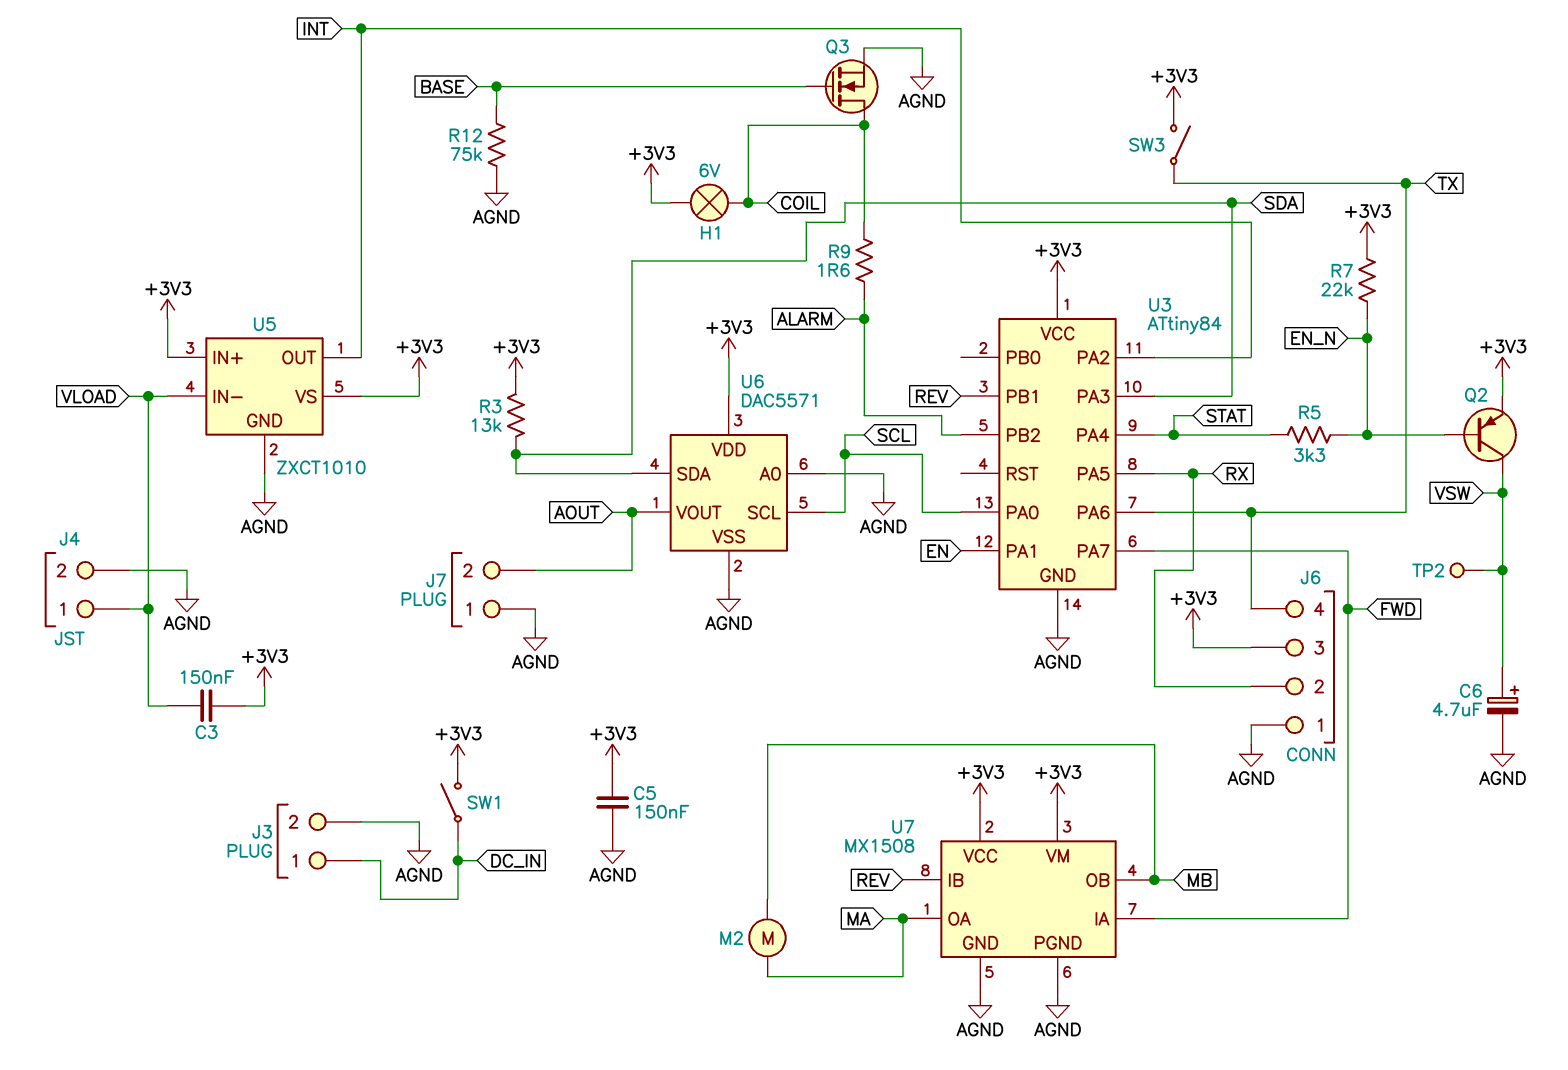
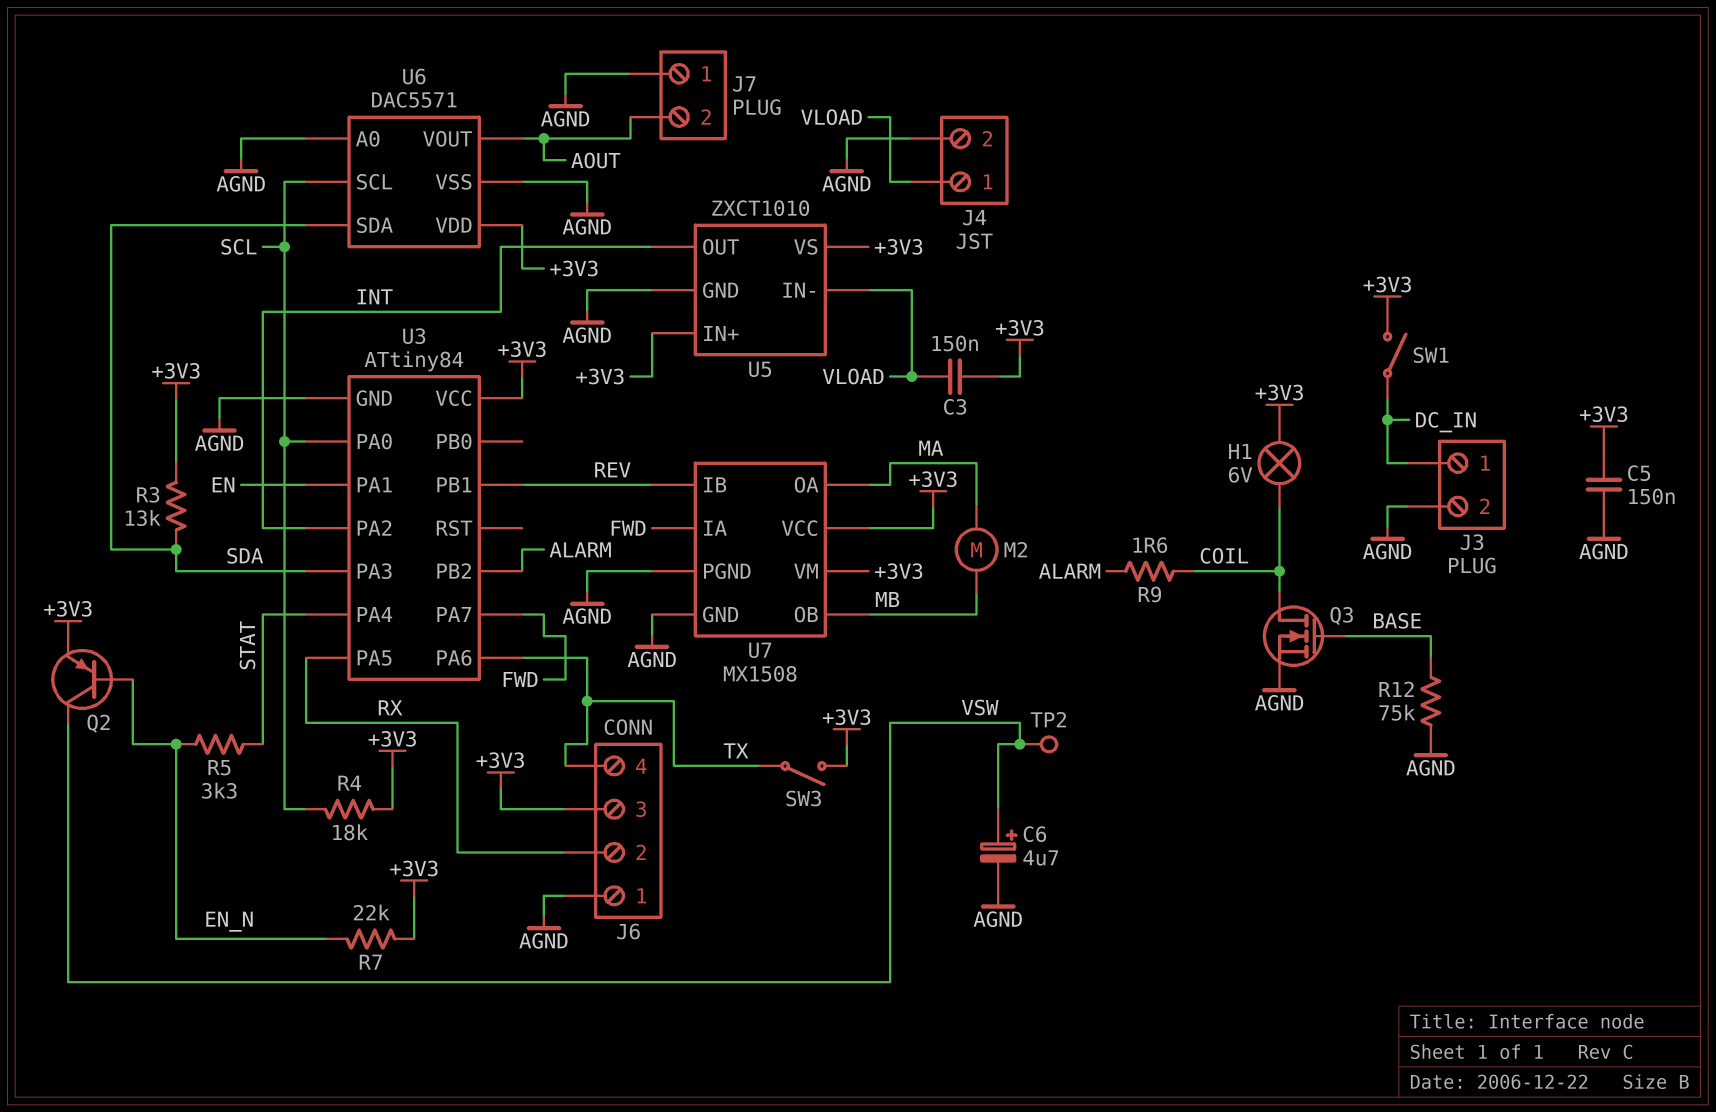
R4: none -> 18k (+3V3, SCL)

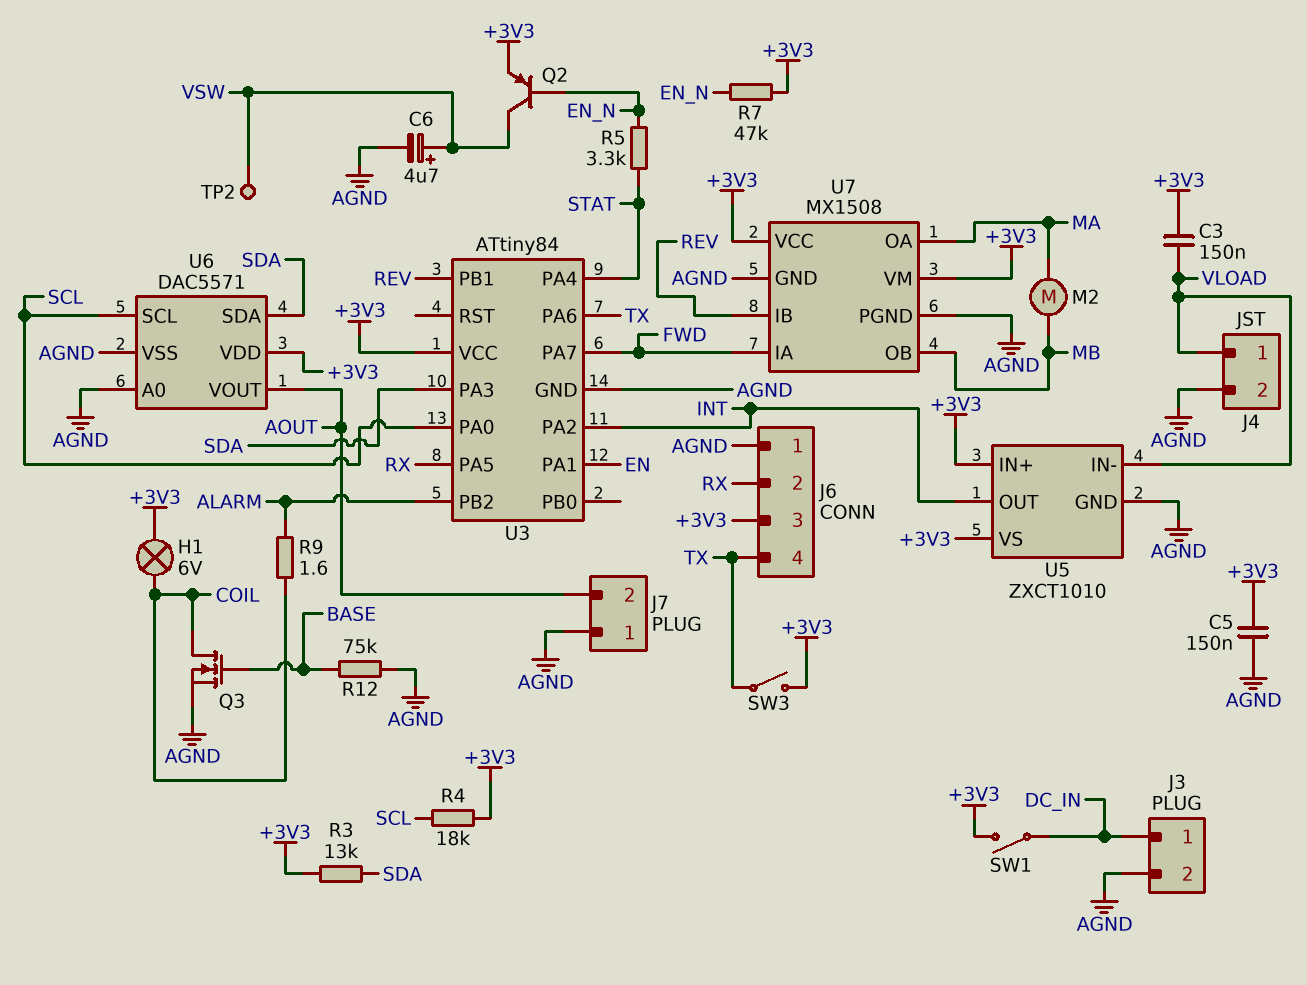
R7: 22k (+3V3, EN_N) -> 47k (+3V3, EN_N)

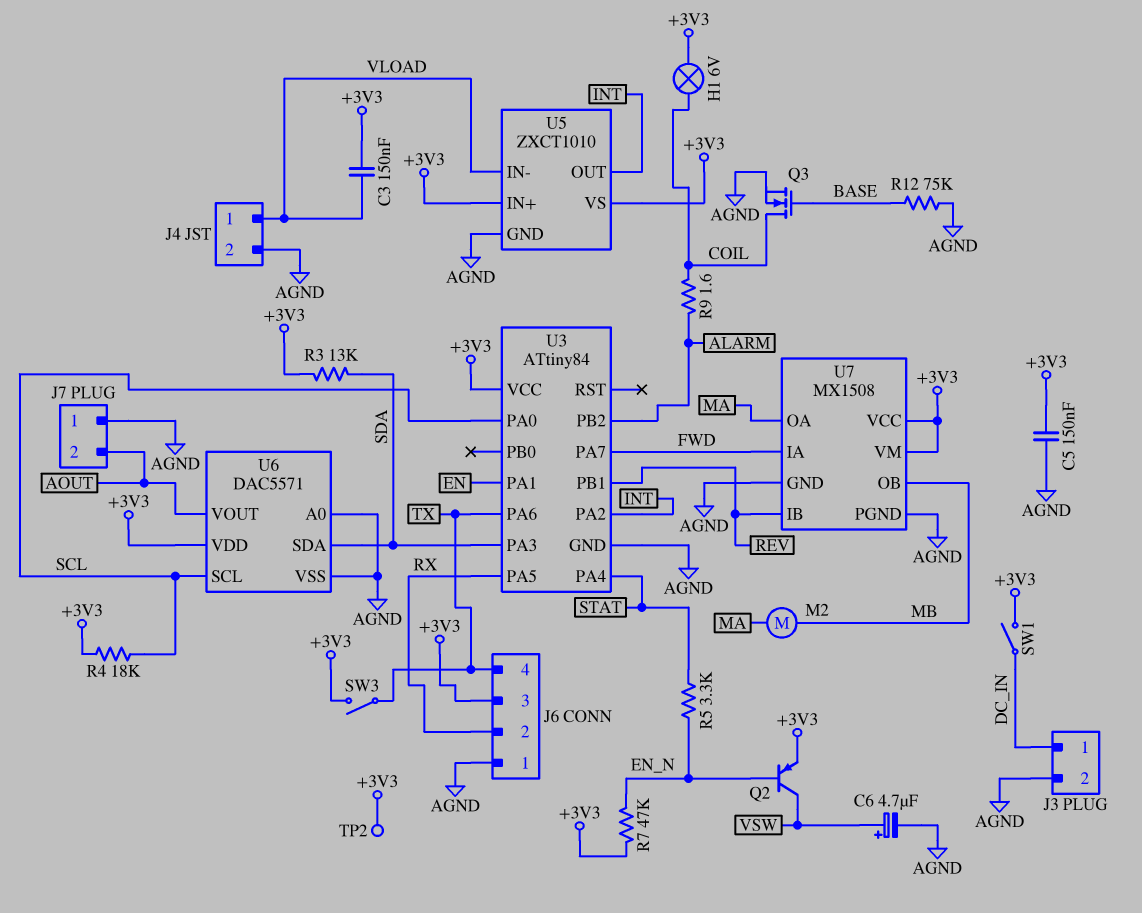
TP2: test point (VSW) -> test point (+3V3)

